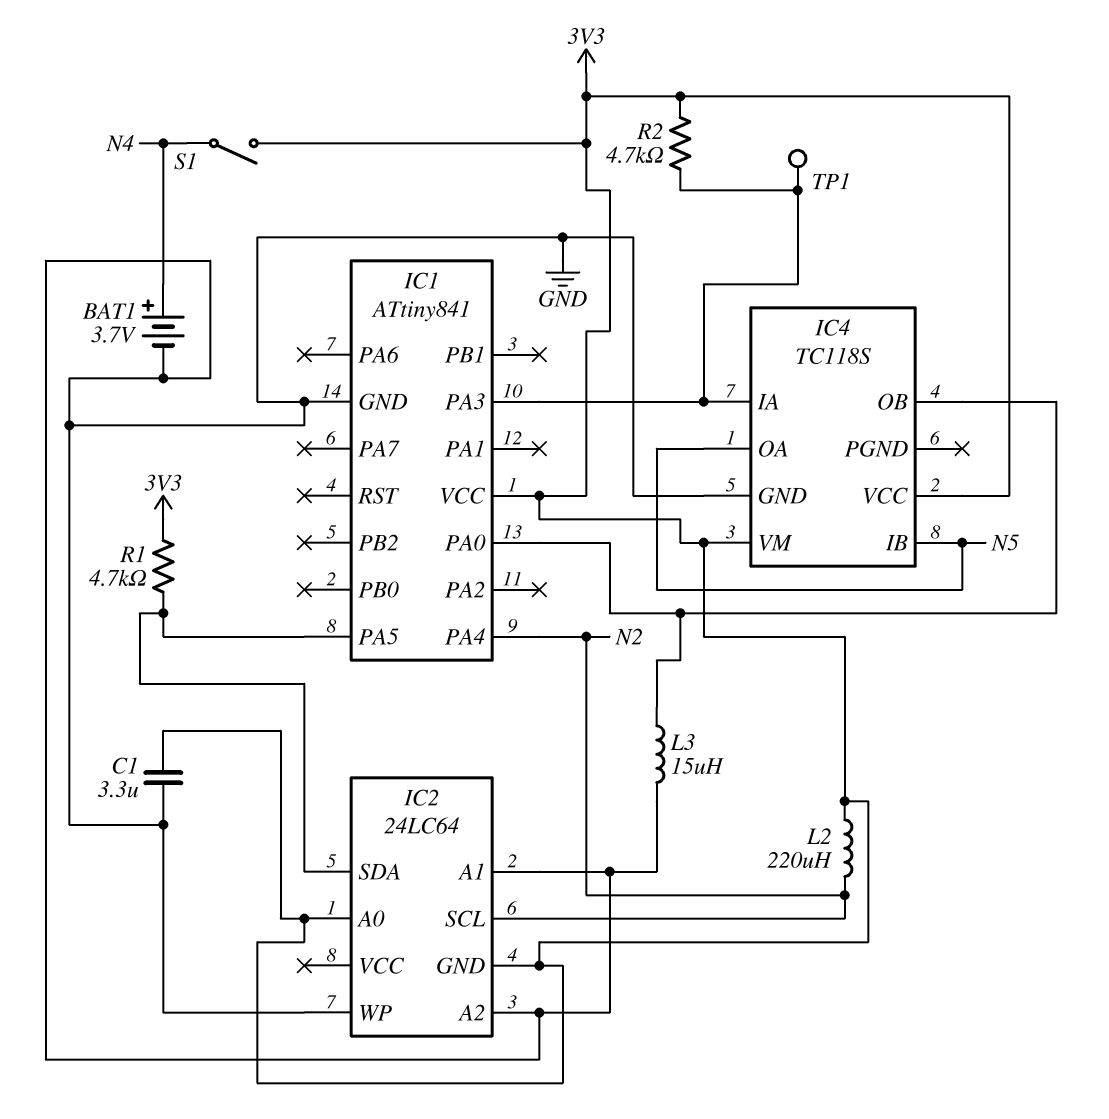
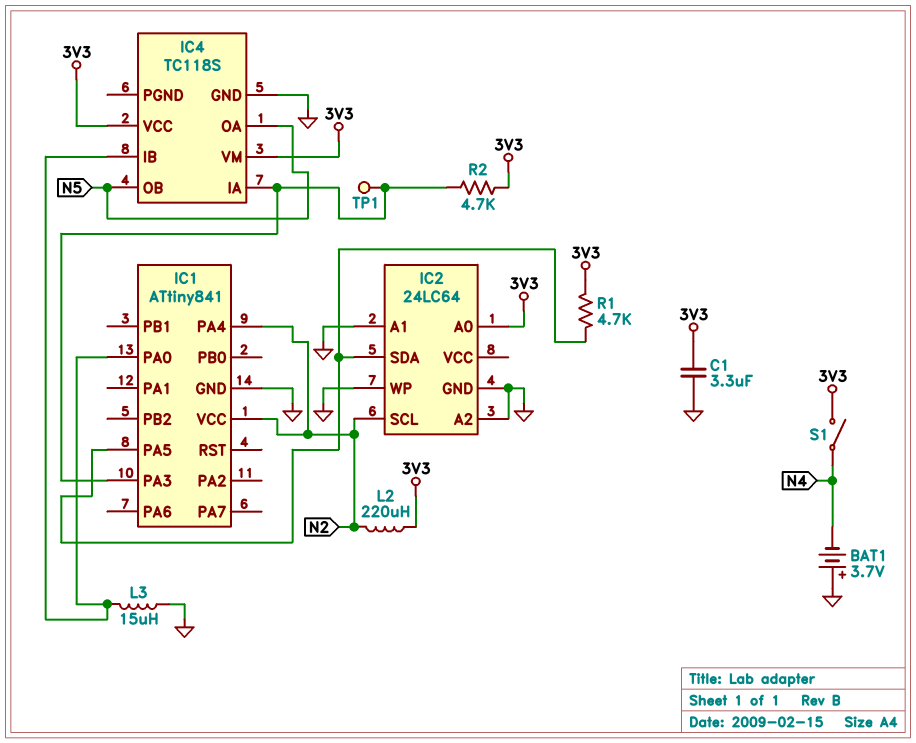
BAT1: 3.7V (plus N4, minus GND) -> 3.7V (plus GND, minus N4)
IC1 pin VCC: 3V3 -> N2
IC2 pin GND: 3V3 -> GND
IC4 pin IB: N5 -> IC1/PA0
IC4 pin OB: IC1/PA0 -> N5

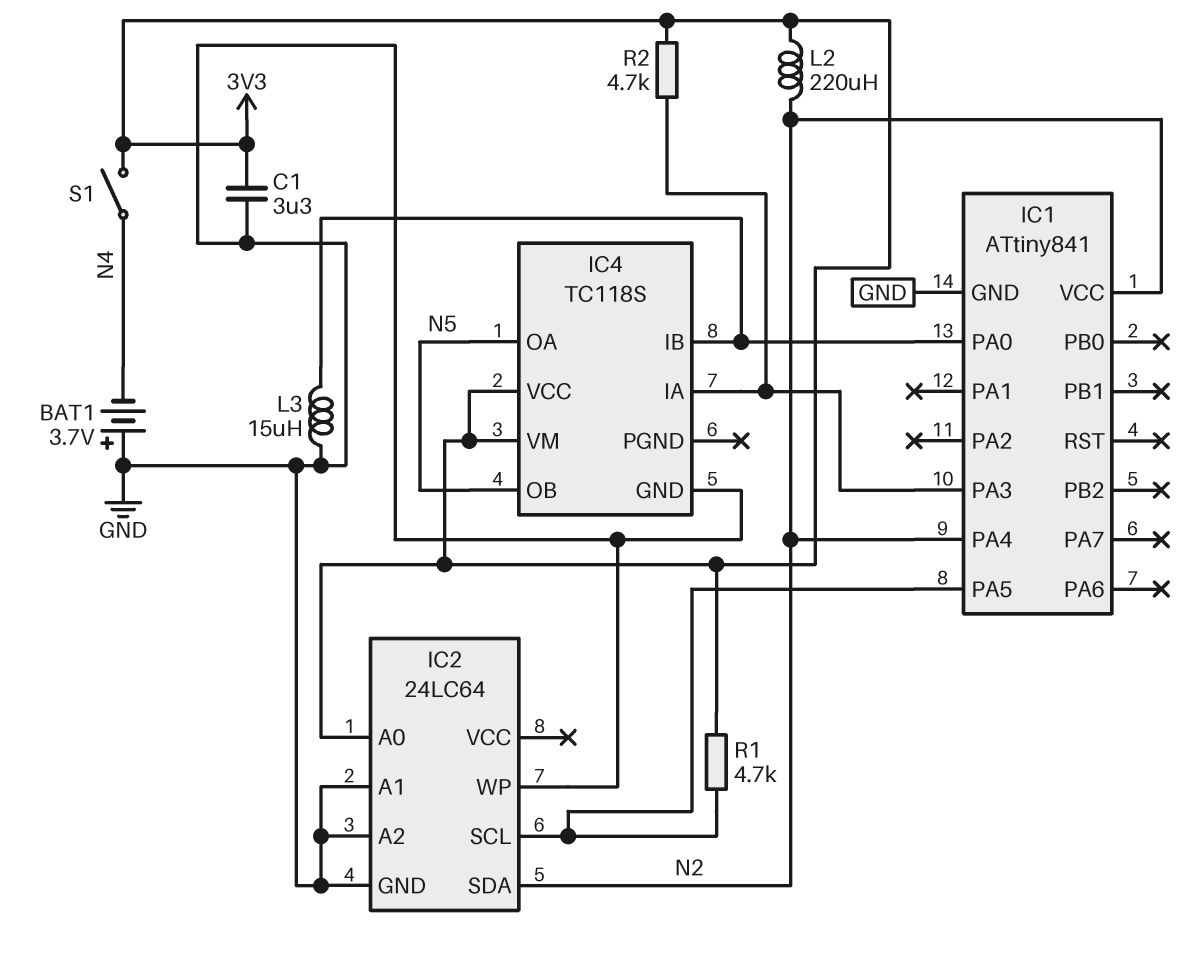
IC2 pin SCL: N2 -> IC1/PA5
IC2 pin SDA: IC1/PA5 -> N2
TP1: test point (IC1/PA3) -> none

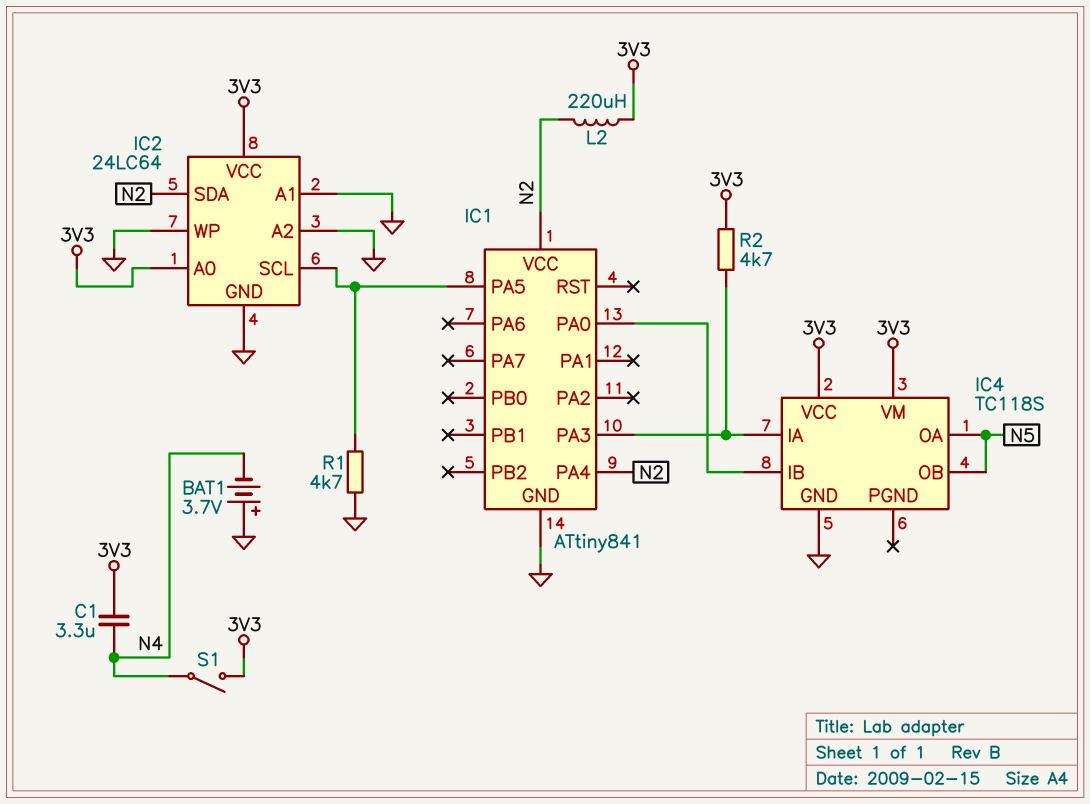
C1: 3.3uF (3V3, GND) -> 3.3uF (3V3, N4)
IC2 pin VCC: none -> 3V3
L3: 15uH (GND, IC1/PA0) -> none
R1: 4.7k (3V3, IC1/PA5) -> 4.7k (GND, IC1/PA5)

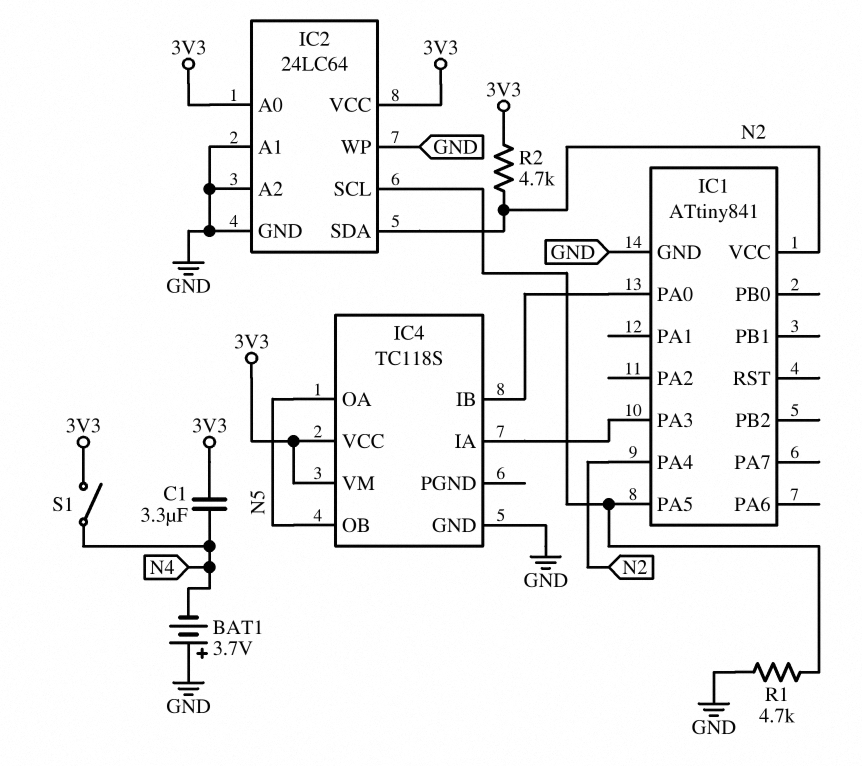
L2: 220uH (3V3, N2) -> none
R2: 4.7k (3V3, IC1/PA3) -> 4.7k (3V3, N2)

